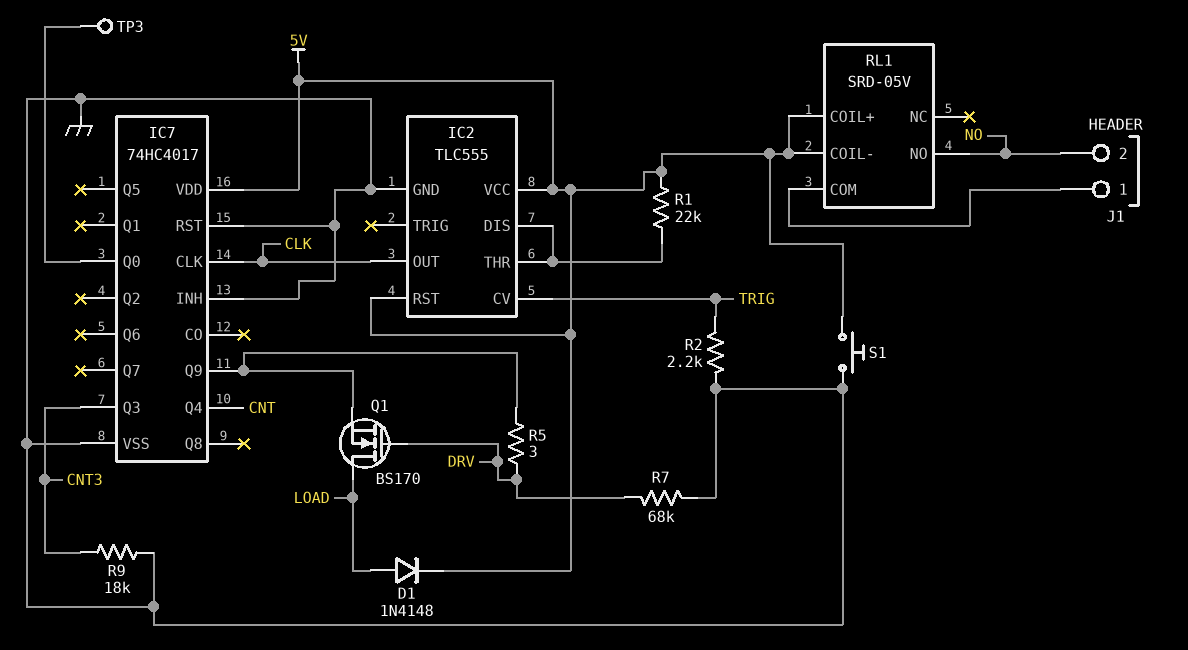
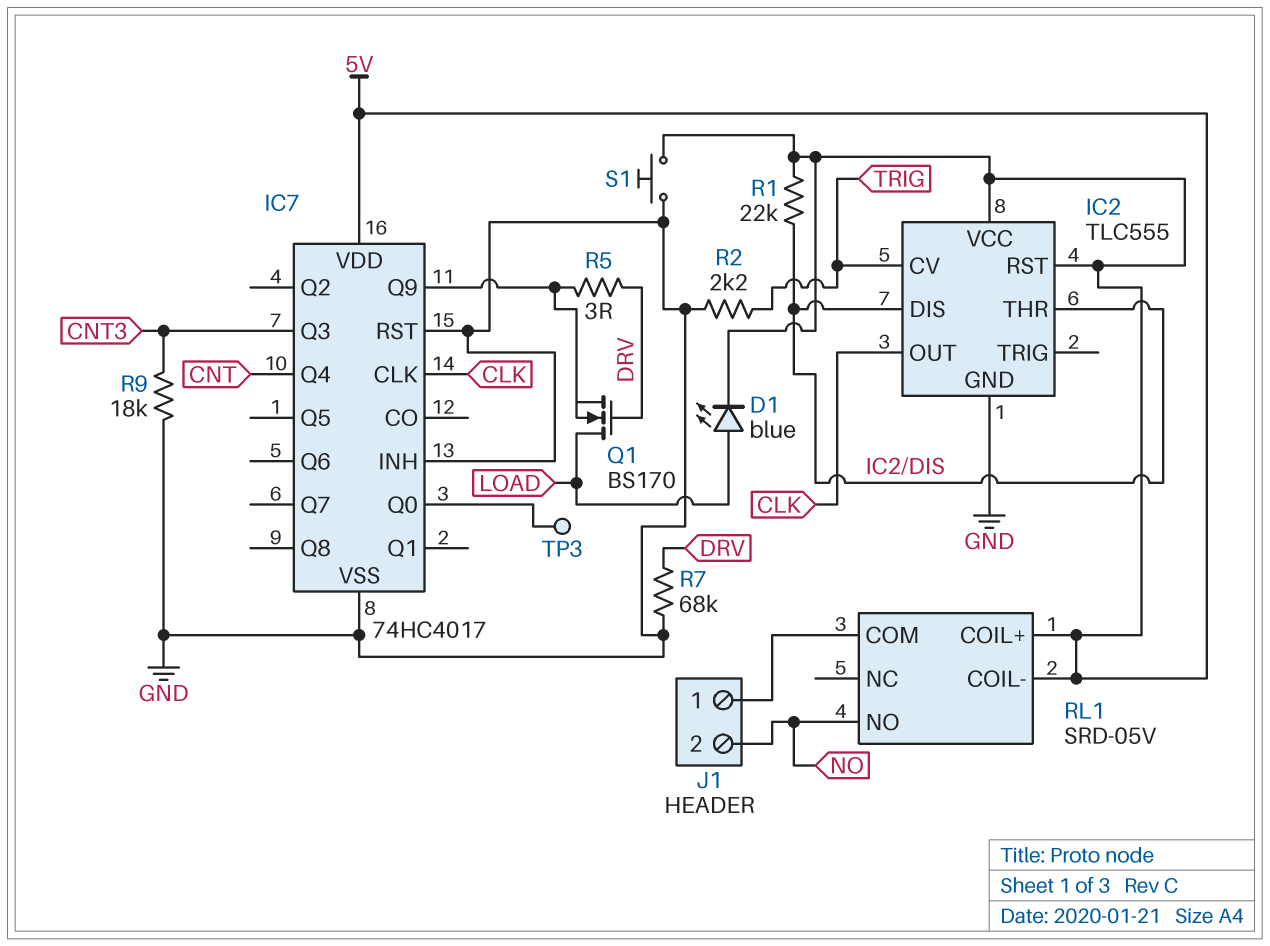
D1: diode 1N4148 (A LOAD, K 5V) -> LED blue (A LOAD, K 5V)

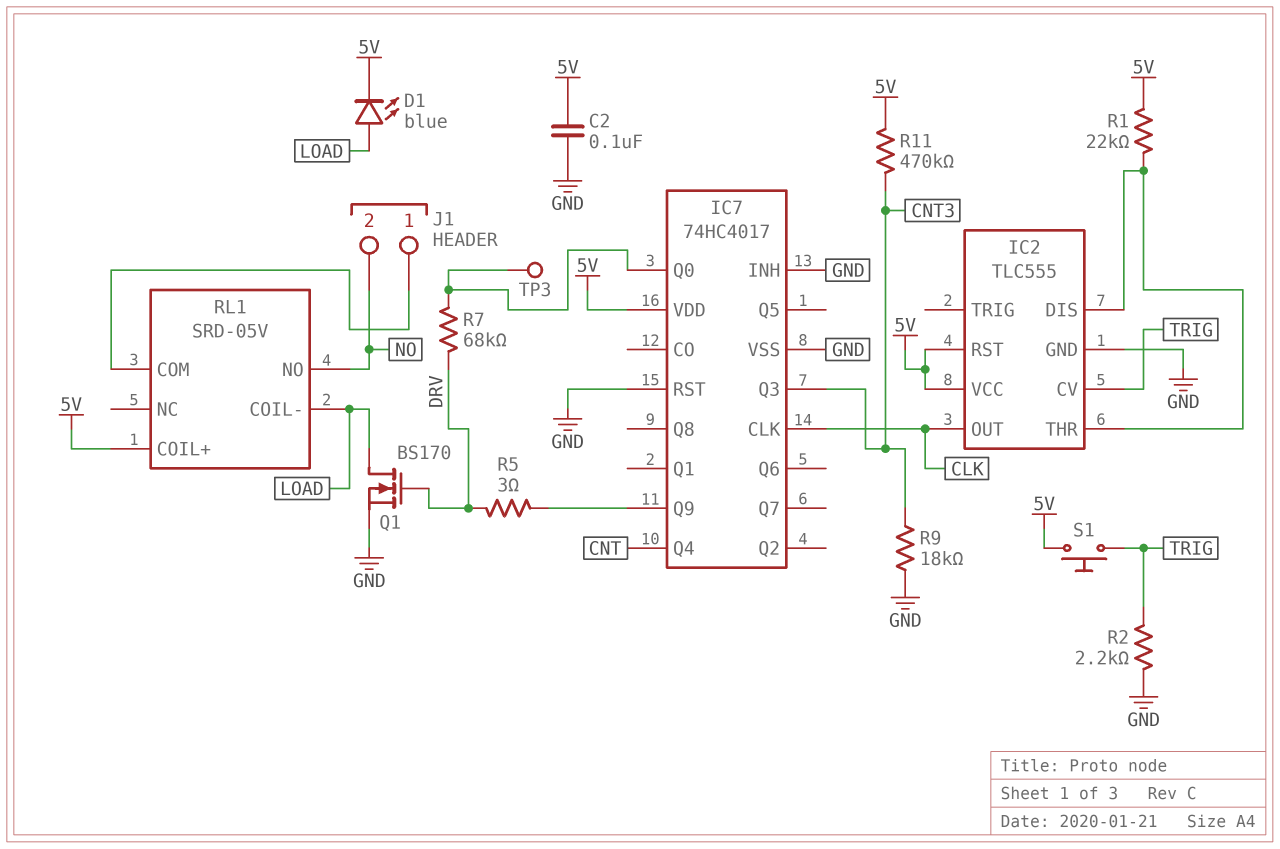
C2: none -> 100nF (5V, GND)
Q1: NMOS BS170 (G DRV, D LOAD, S IC7/Q9) -> NMOS BS170 (G DRV, D LOAD, S GND)
R7: 68k (DRV, GND) -> 68k (DRV, IC7/Q0)
R11: none -> 470k (5V, CNT3)
RL1 pin COIL-: 5V -> LOAD
S1: button (5V, GND) -> button (5V, TRIG)

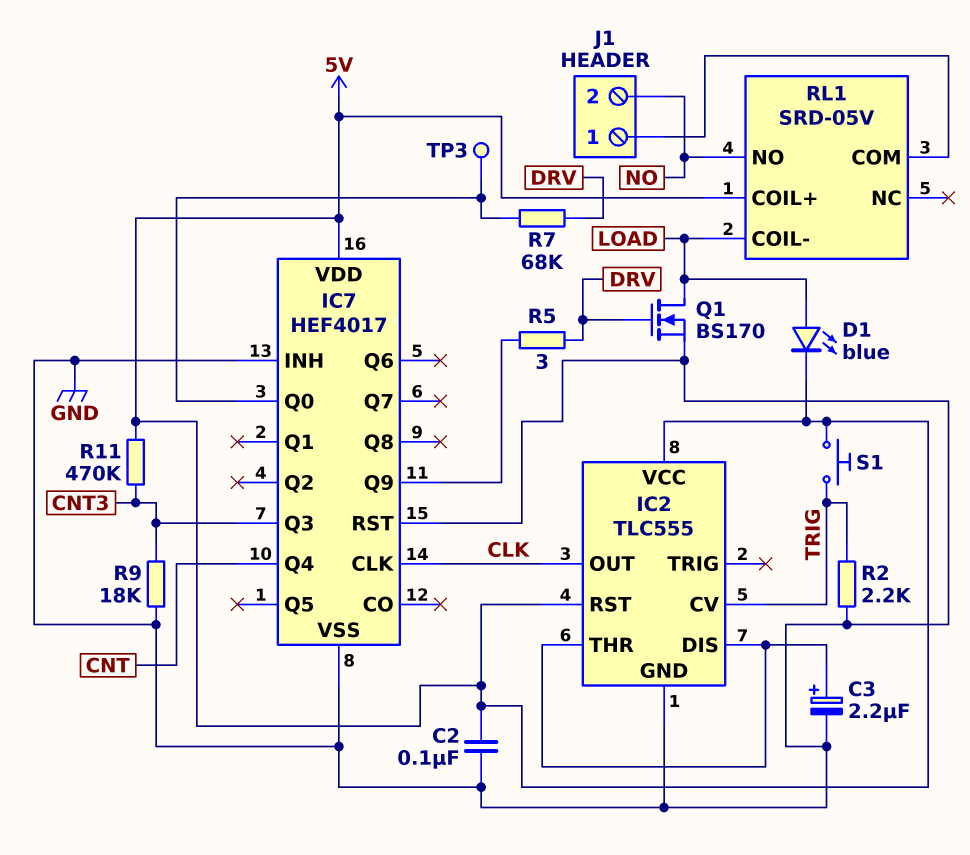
C3: none -> 2.2uF (plus IC2/DIS, minus GND)
IC7: 74HC4017 -> HEF4017
R1: 22k (5V, IC2/DIS) -> none

